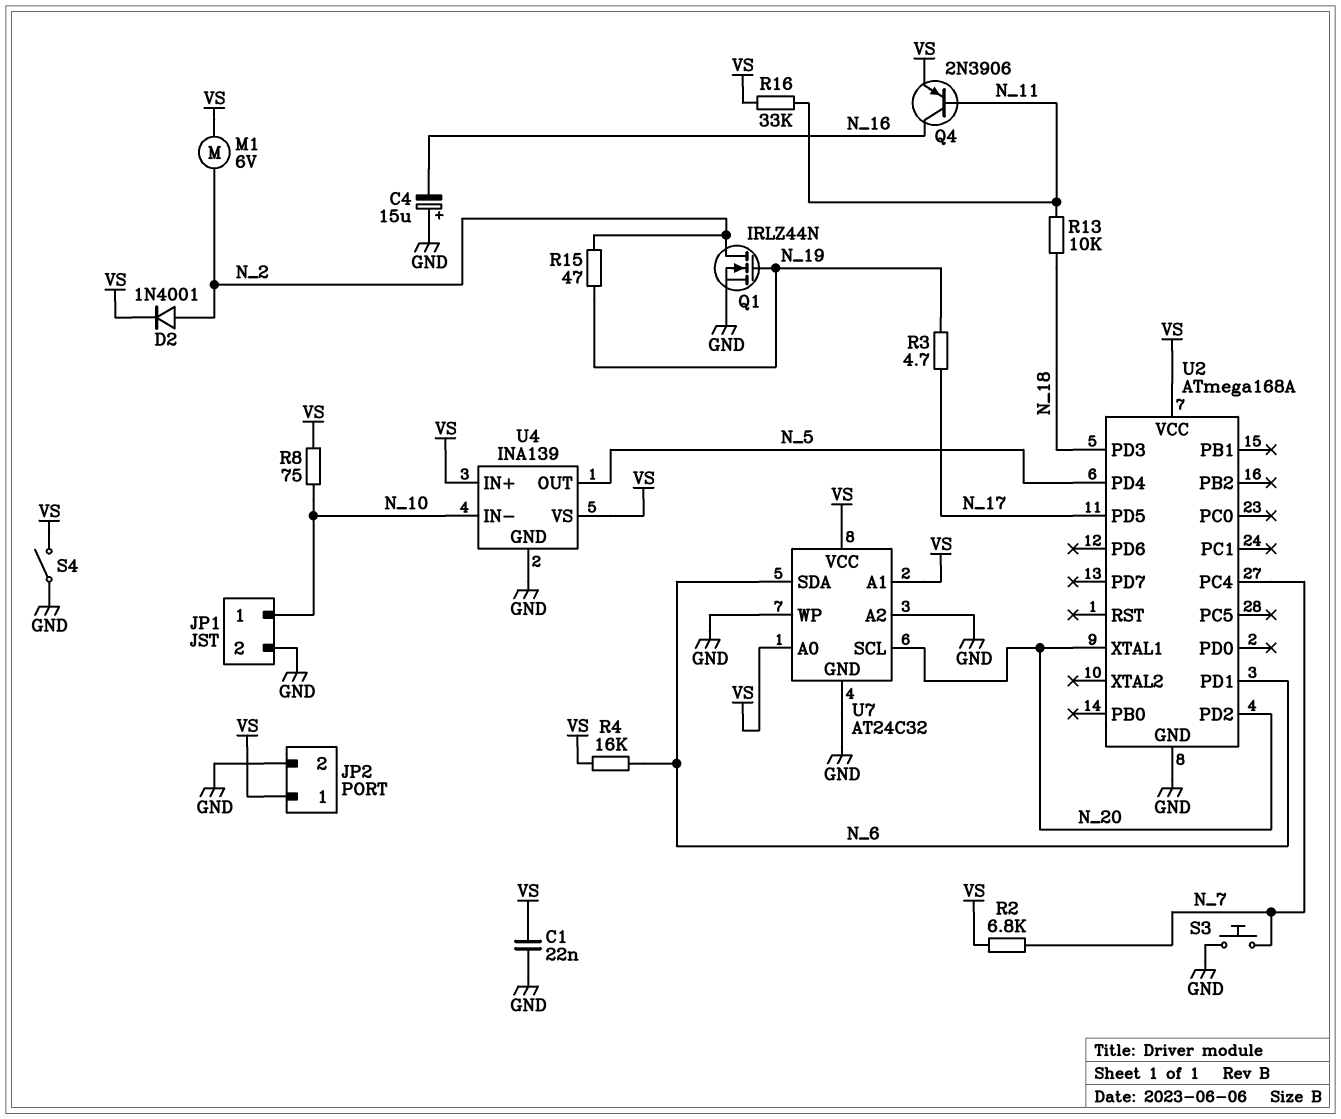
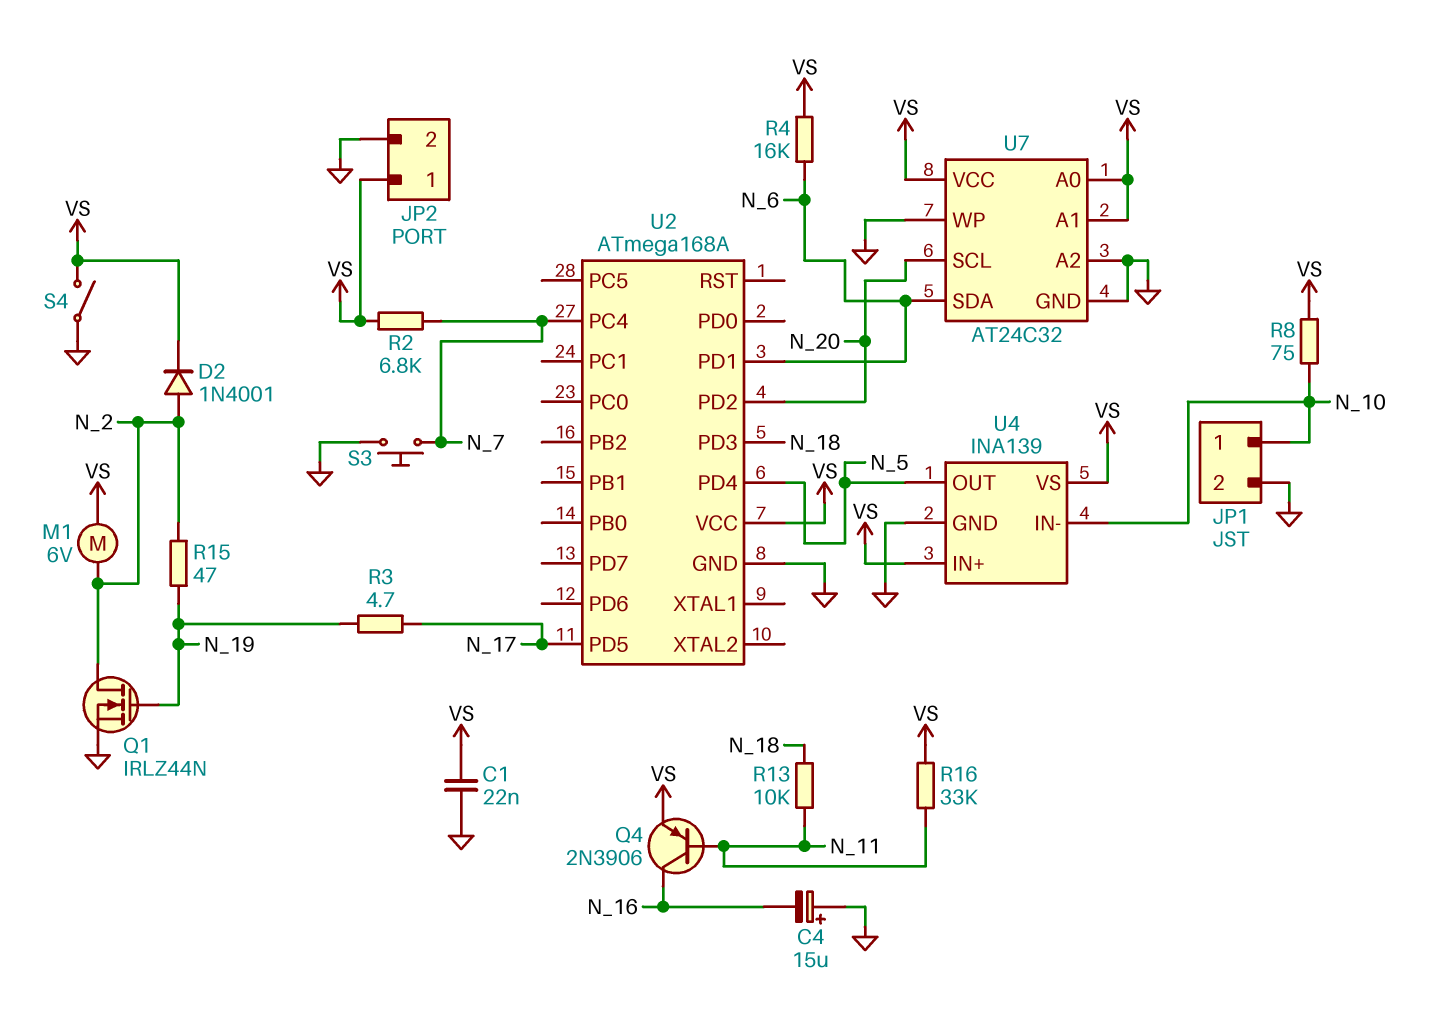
U2 pin XTAL1: N_20 -> none

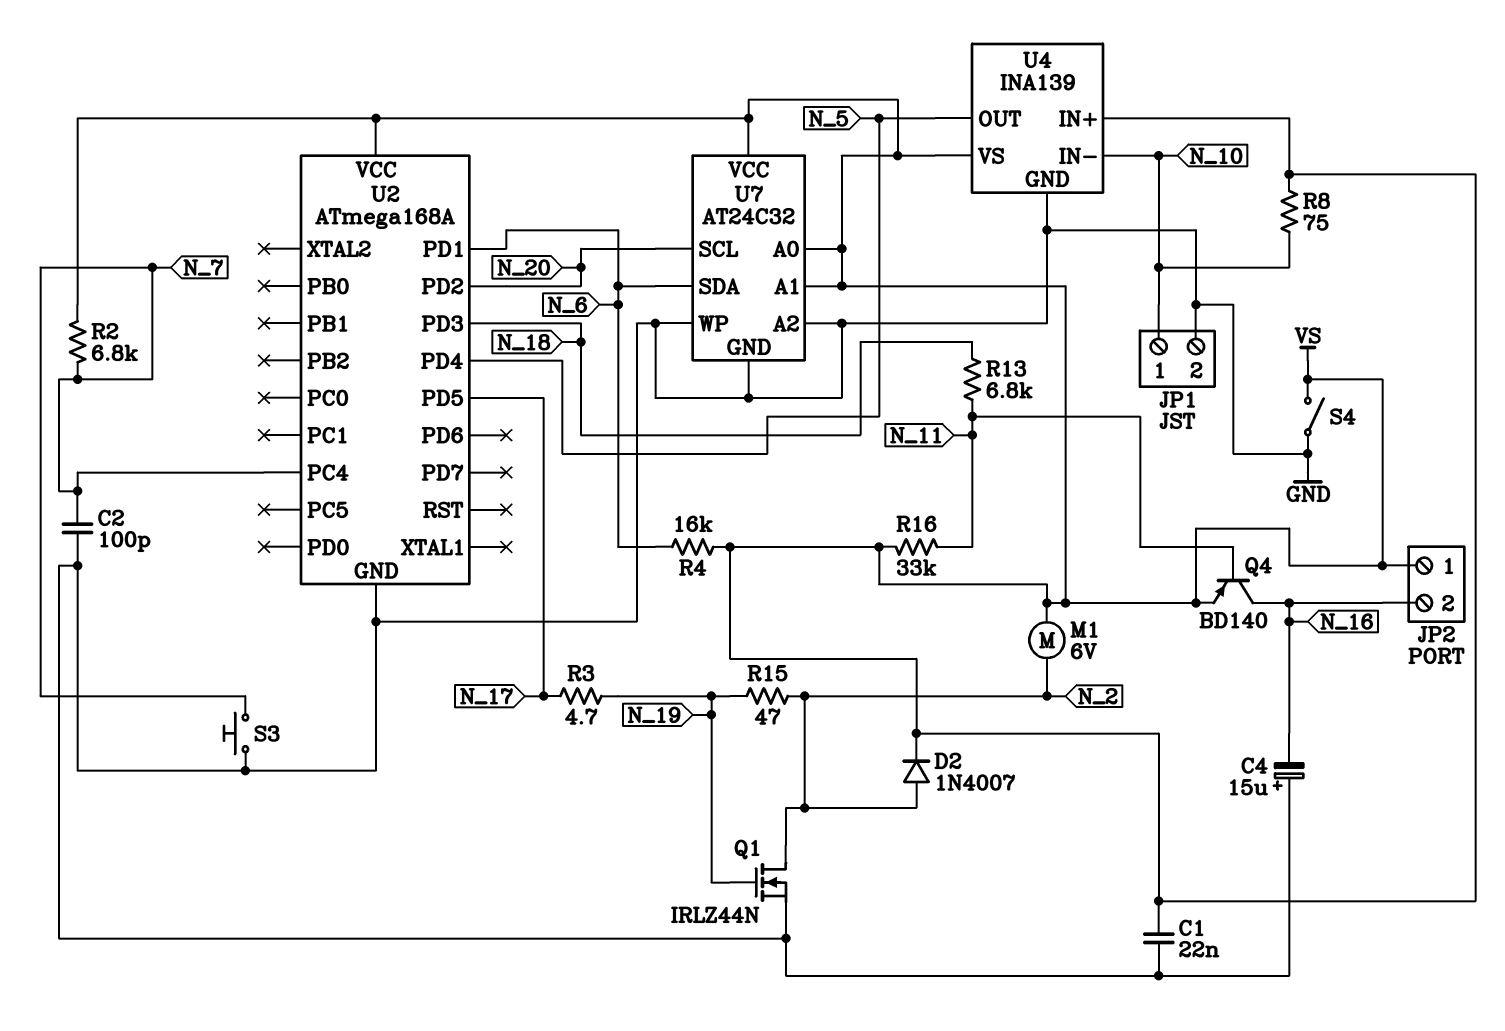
C2: none -> 100pF (GND, N_7)
D2: diode 1N4001 (A N_2, K VS) -> diode 1N4007 (A N_2, K VS)
JP2 pin 2: GND -> N_16
Q4: PNP 2N3906 (B N_11, C N_16, E VS) -> PNP BD140 (B N_11, C N_16, E VS)
R13: 10k (N_11, N_18) -> 6.8k (N_11, N_18)

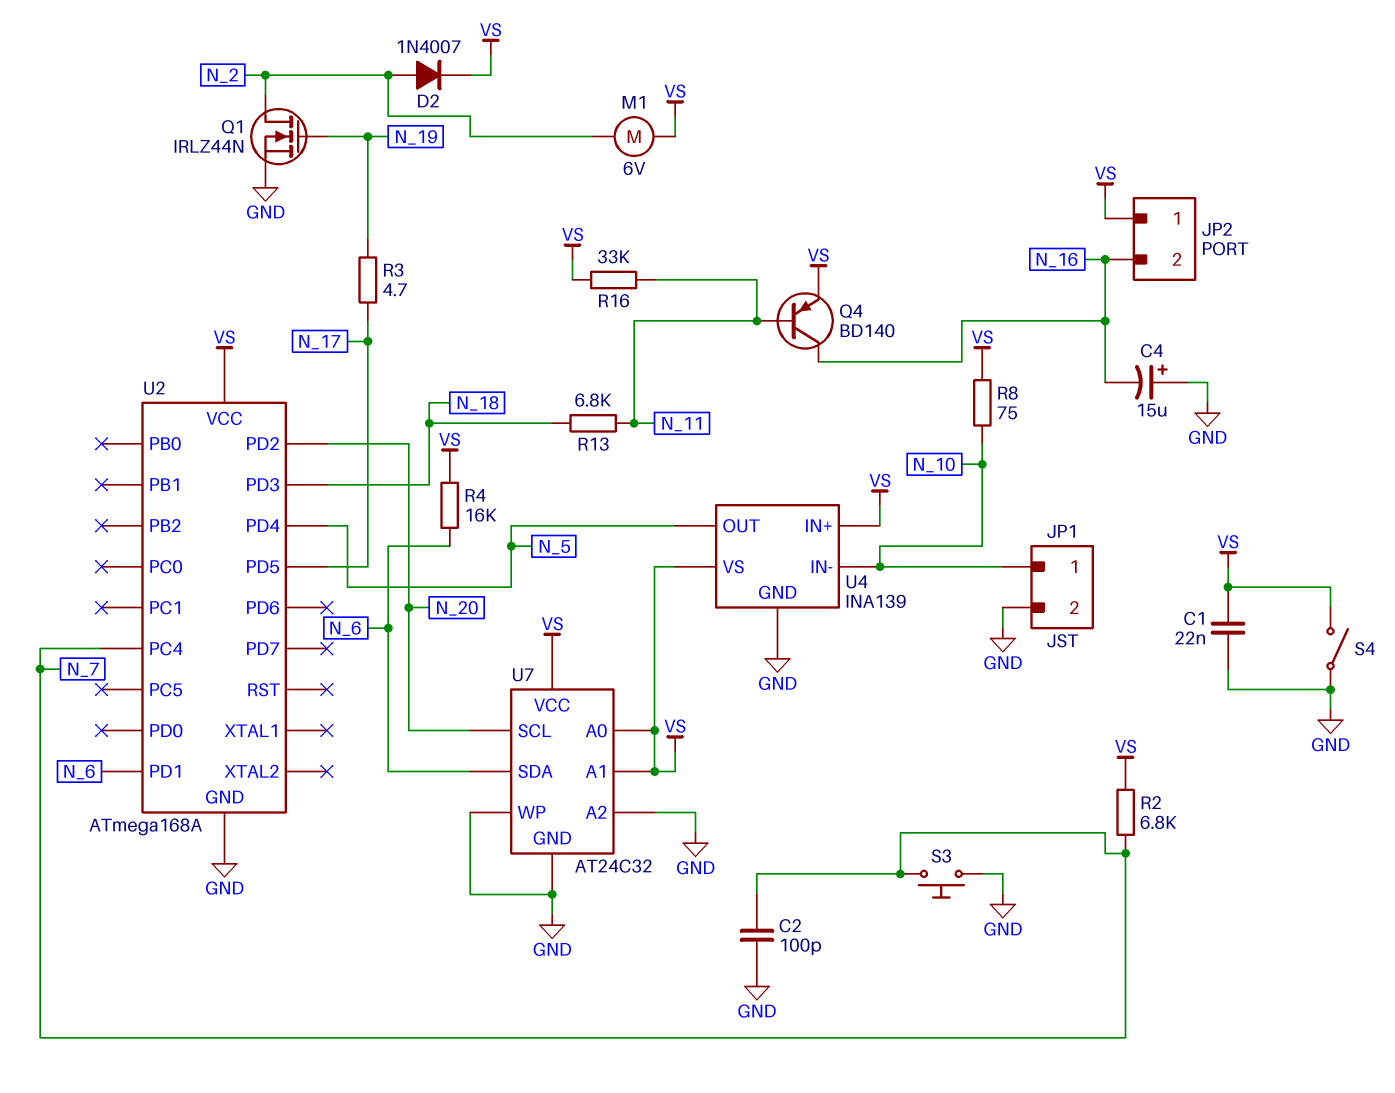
R15: 47 (N_2, N_19) -> none

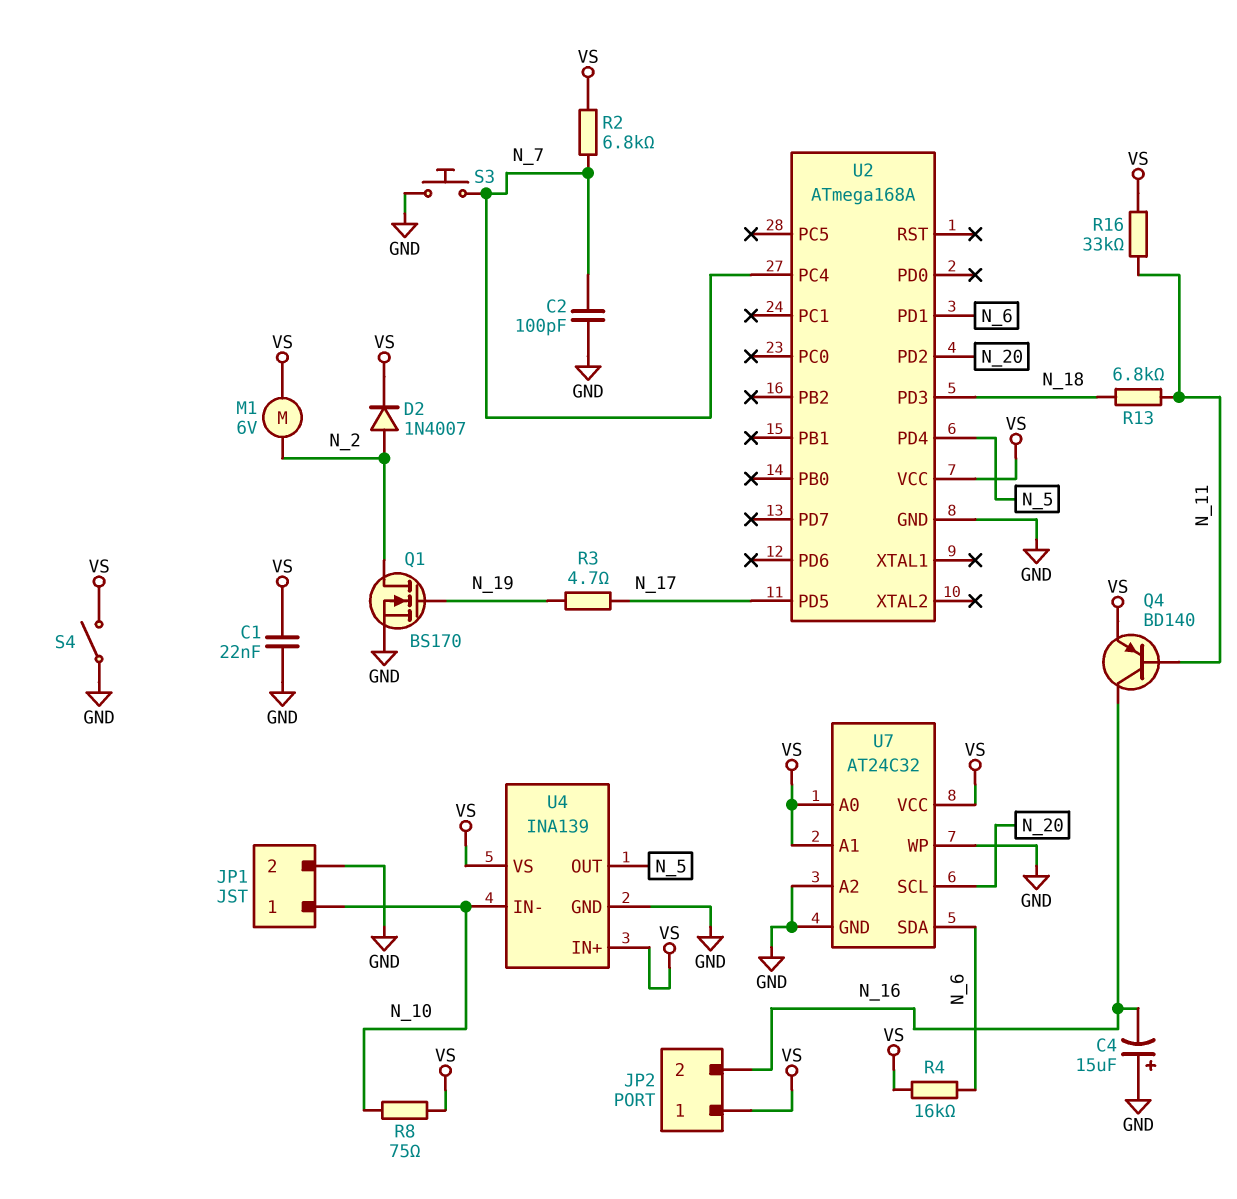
Q1: NMOS IRLZ44N (G N_19, D N_2, S GND) -> NMOS BS170 (G N_19, D N_2, S GND)

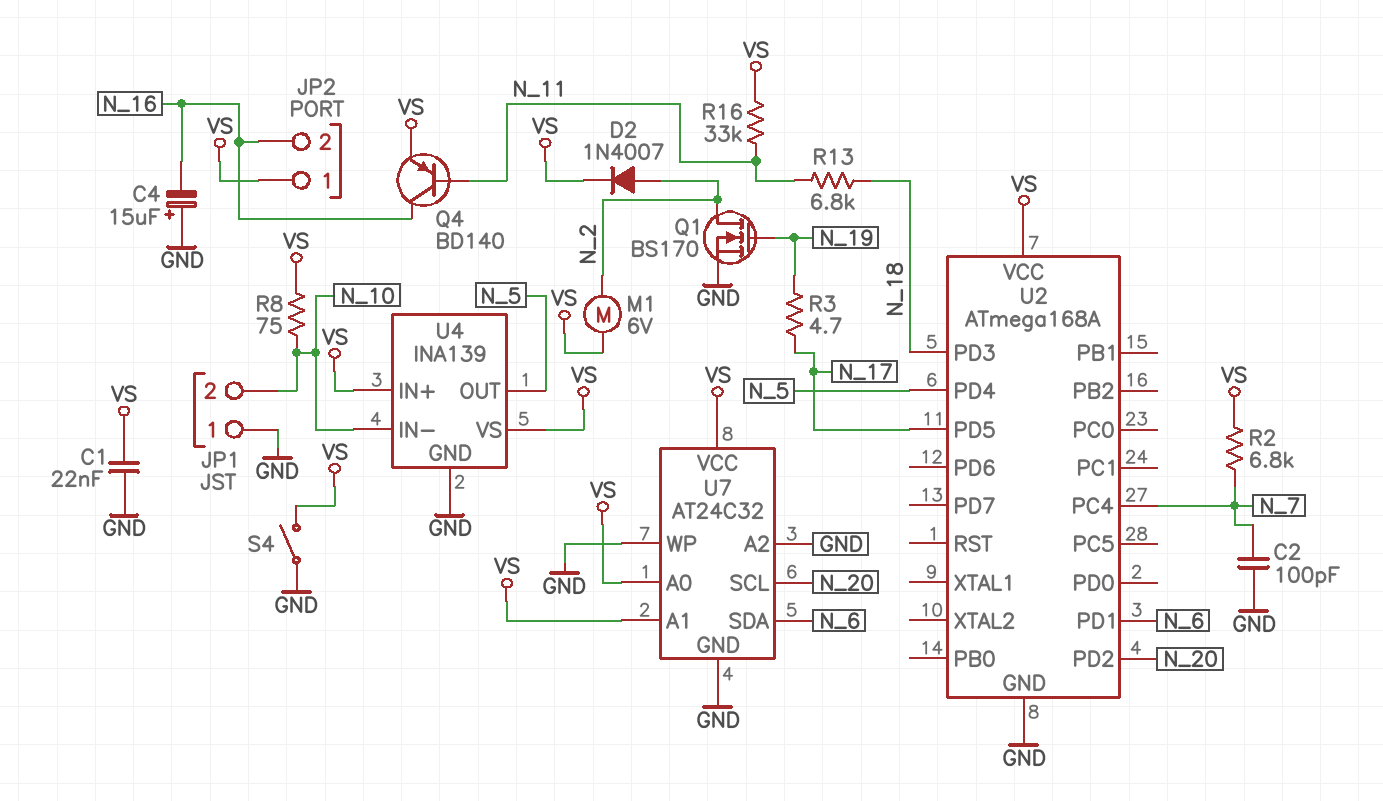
JP1 pin 1: N_10 -> GND
JP1 pin 2: GND -> N_10
R4: 16k (N_6, VS) -> none
S3: button (GND, N_7) -> none

